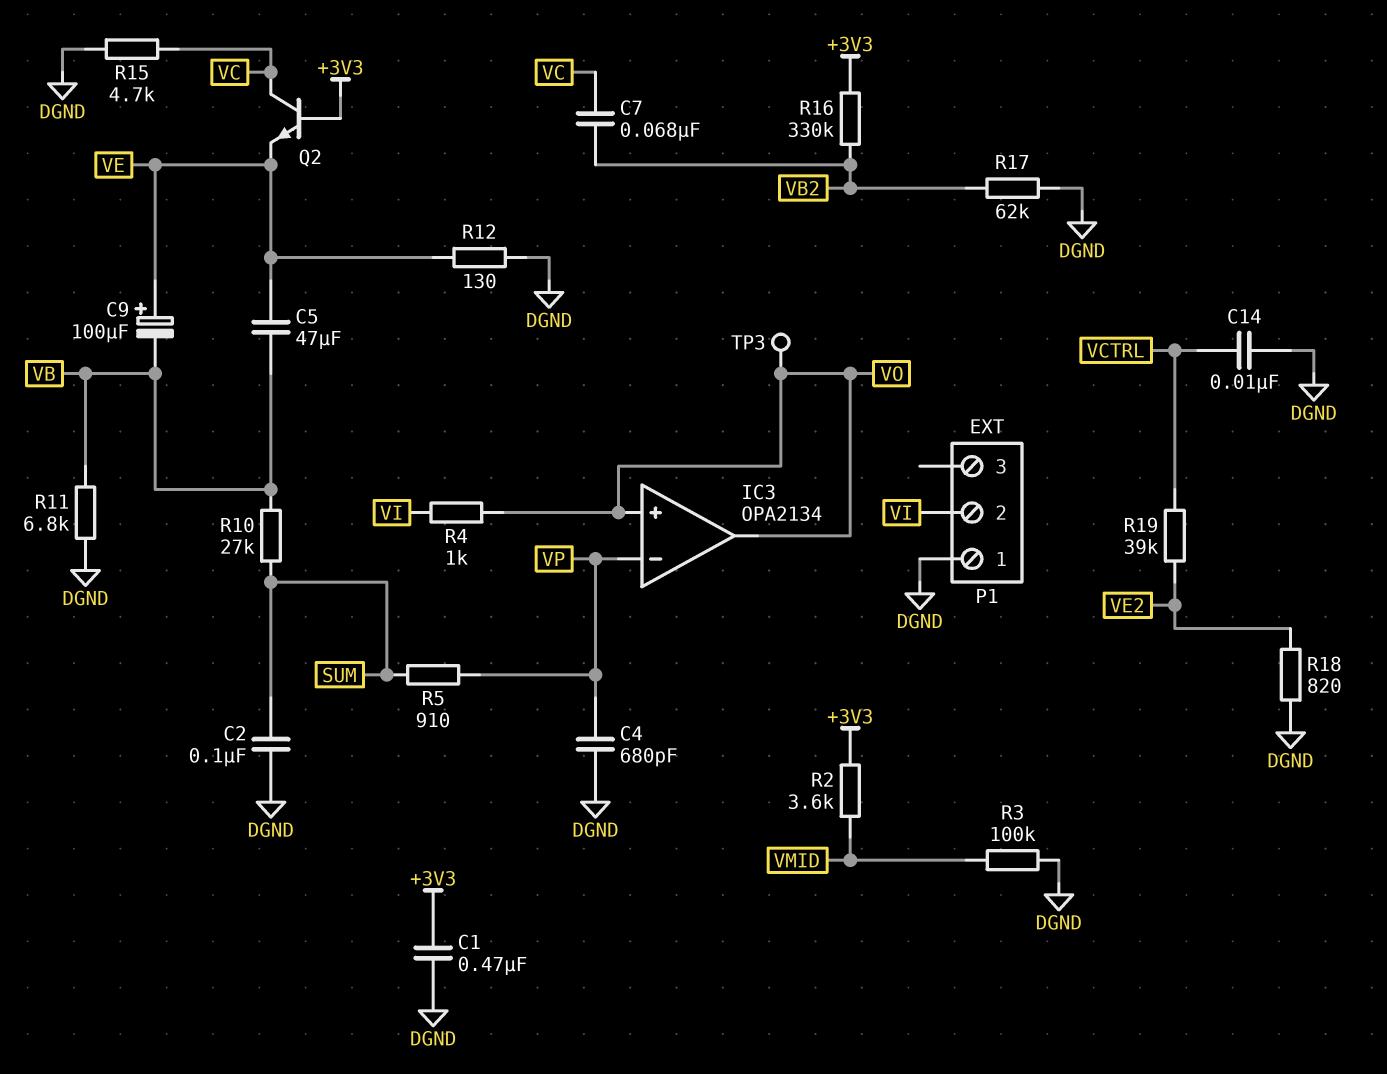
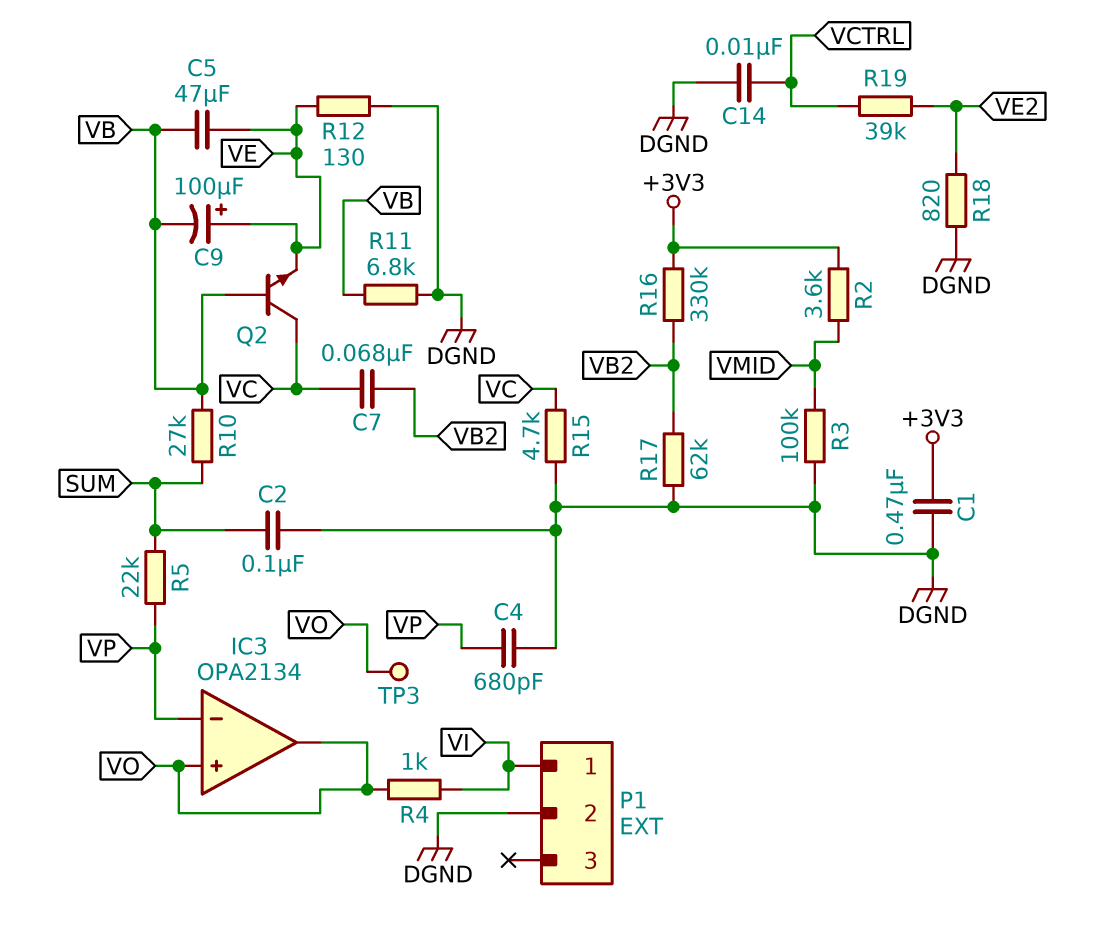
P1 pin 1: DGND -> VI
P1 pin 2: VI -> DGND
Q2: NPN (B +3V3, C VC, E VE) -> NPN (B VB, C VC, E VE)
R5: 910 (SUM, VP) -> 22k (SUM, VP)

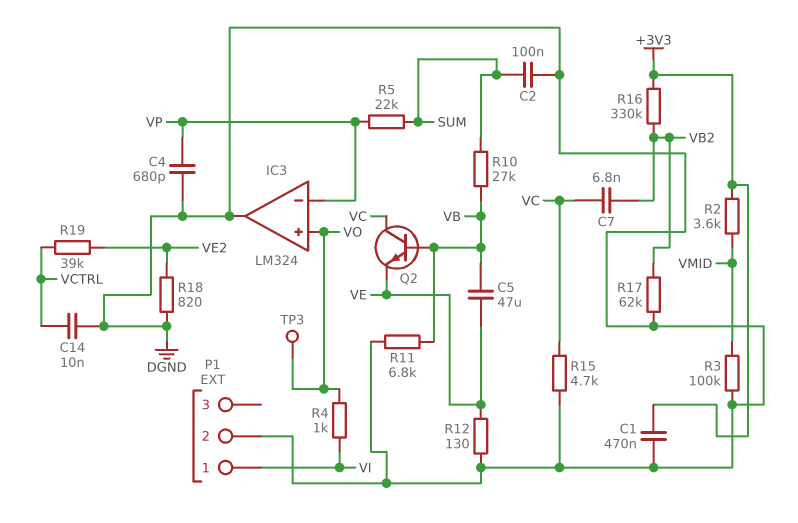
C7: 68nF (VB2, VC) -> 6.8nF (VB2, VC)
C9: 100uF (plus VE, minus VB) -> none
IC3: OPA2134 -> LM324
IC3 pin out: VO -> DGND

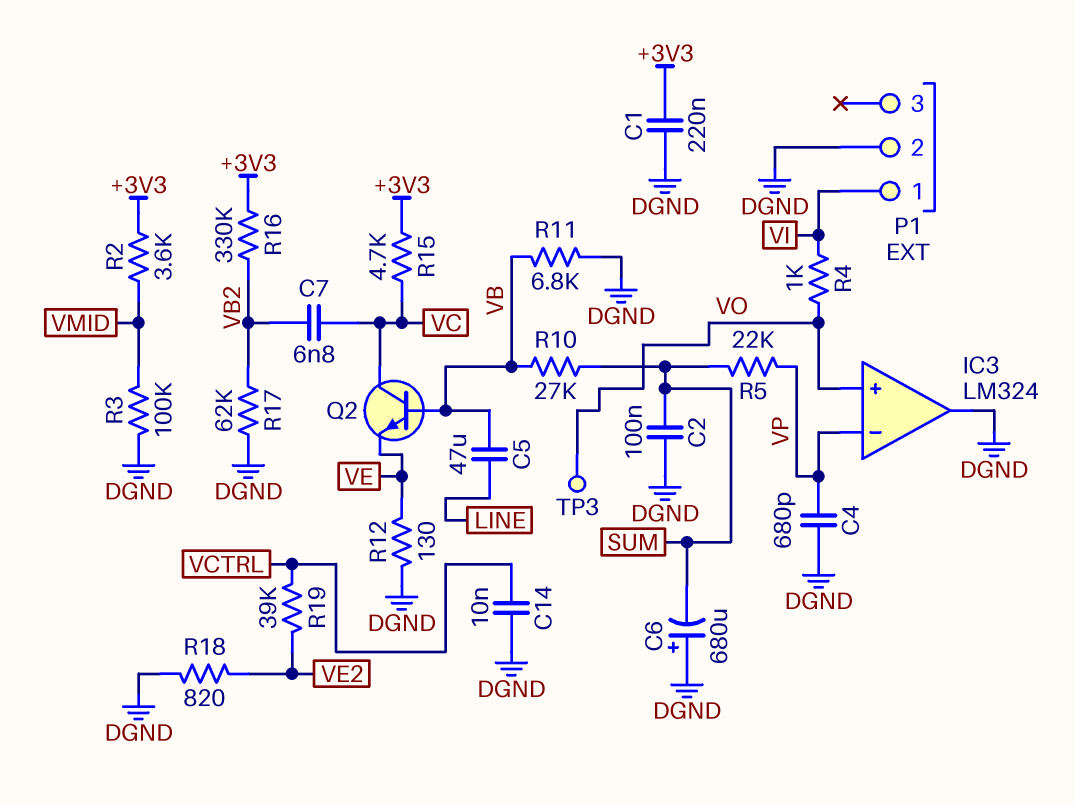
C1: 470nF (+3V3, DGND) -> 220nF (+3V3, DGND)
C5: 47uF (VB, VE) -> 47uF (LINE, VB)
C6: none -> 680uF (plus DGND, minus SUM)
R15: 4.7k (DGND, VC) -> 4.7k (+3V3, VC)

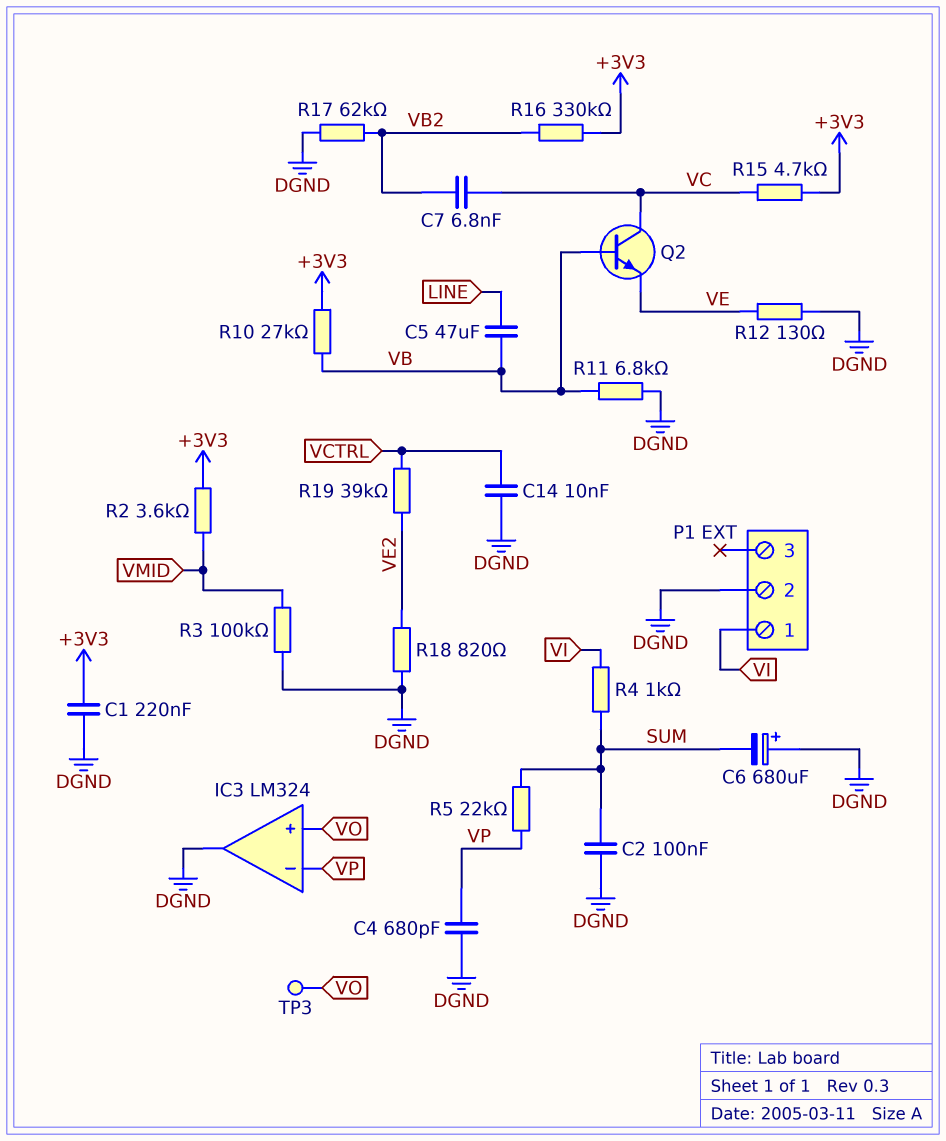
R4: 1k (VI, VO) -> 1k (SUM, VI)
R10: 27k (SUM, VB) -> 27k (+3V3, VB)

